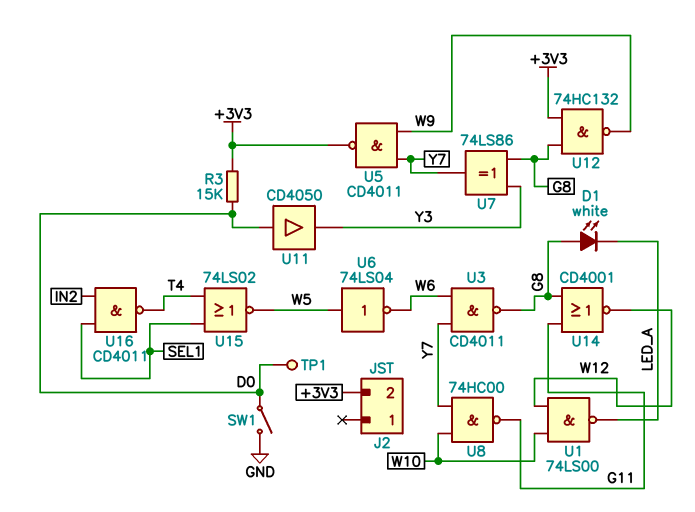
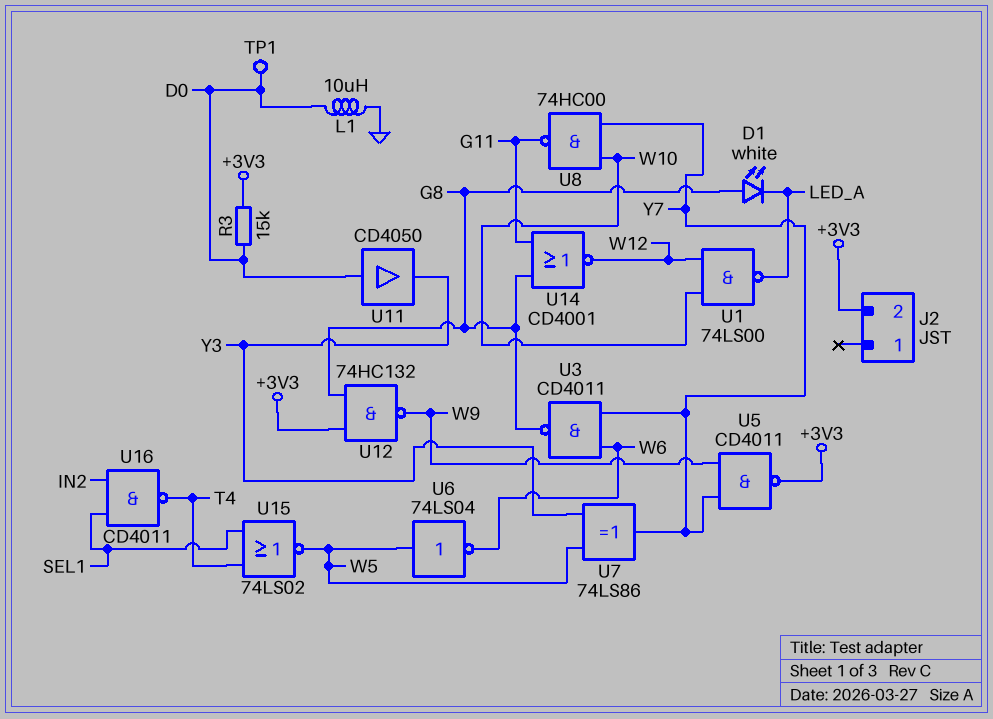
L1: none -> 10uH (D0, GND)
SW1: switch (D0, GND) -> none
U7: XOR 74LS86 (in G8, in Y3, out Y7) -> XOR 74LS86 (in W5, in Y3, out Y7)

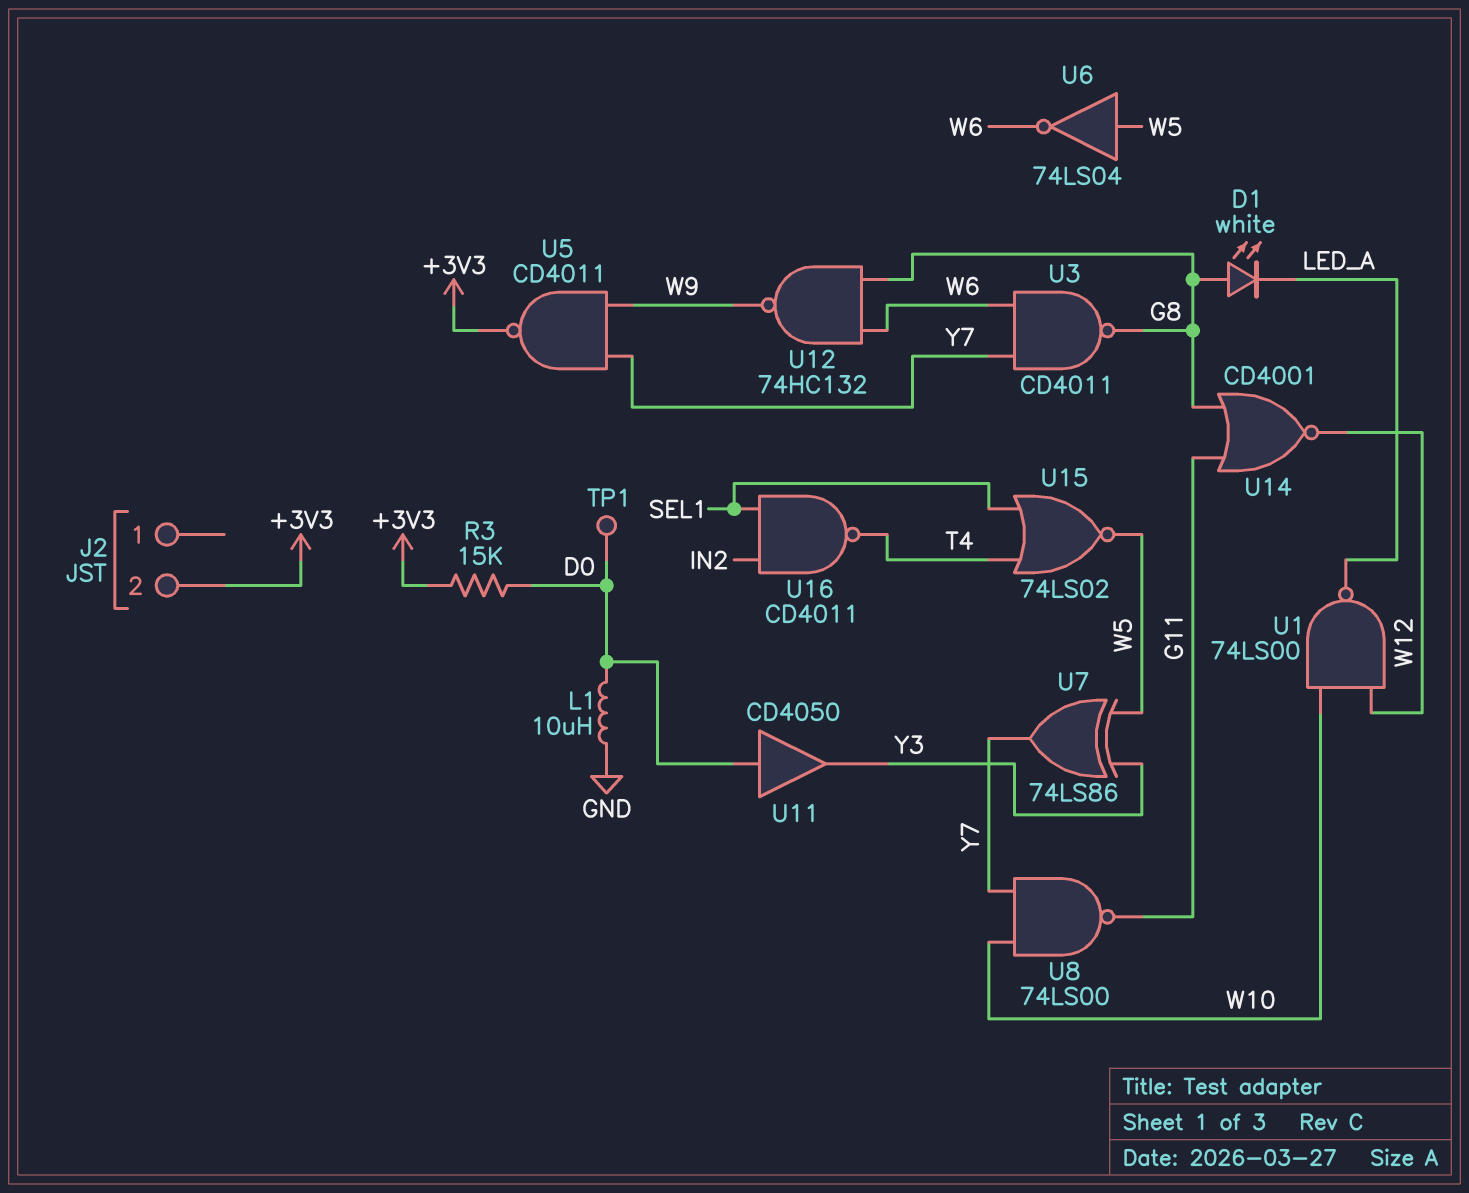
U8: NAND 74HC00 (in W10, in Y7, out G11) -> NAND 74LS00 (in W10, in Y7, out G11)
U12: NAND 74HC132 (in +3V3, in G8, out W9) -> NAND 74HC132 (in G8, in W6, out W9)

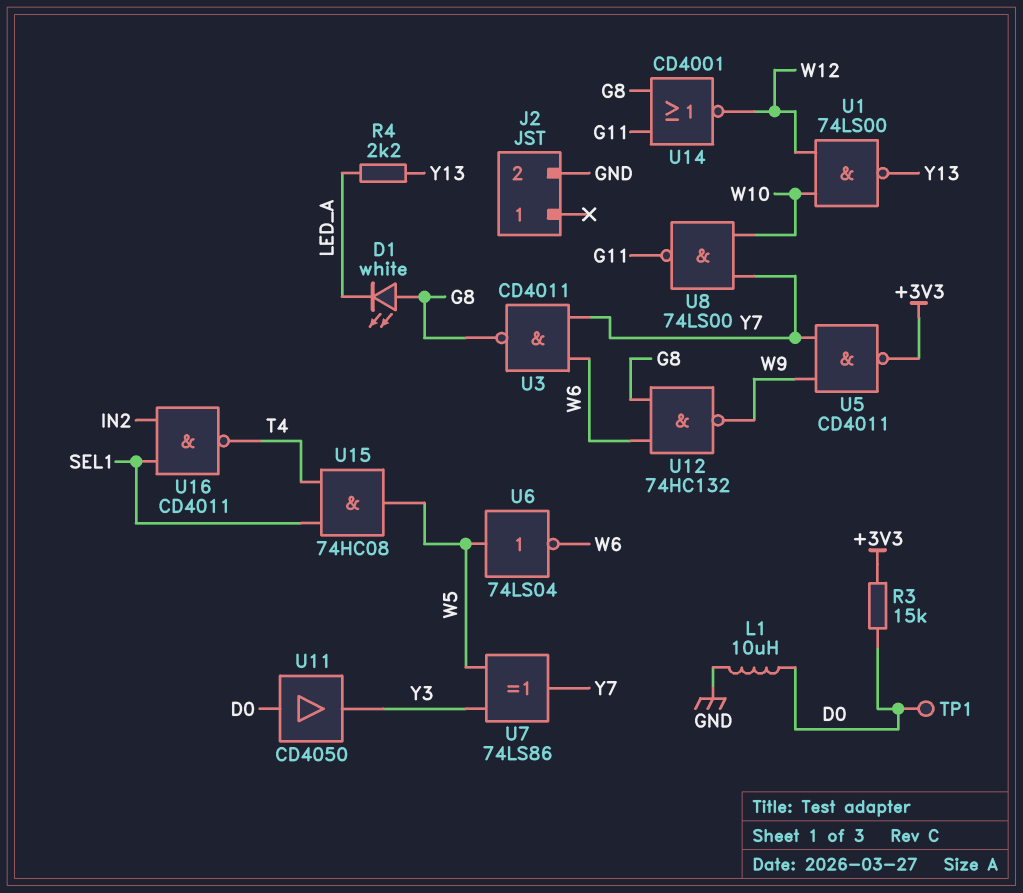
J2 pin 2: +3V3 -> GND
R4: none -> 2.2k (LED_A, Y13)
U1: NAND 74LS00 (in W10, in W12, out LED_A) -> NAND 74LS00 (in W10, in W12, out Y13)
U15: NOR 74LS02 (in SEL1, in T4, out W5) -> AND 74HC08 (in SEL1, in T4, out W5)

